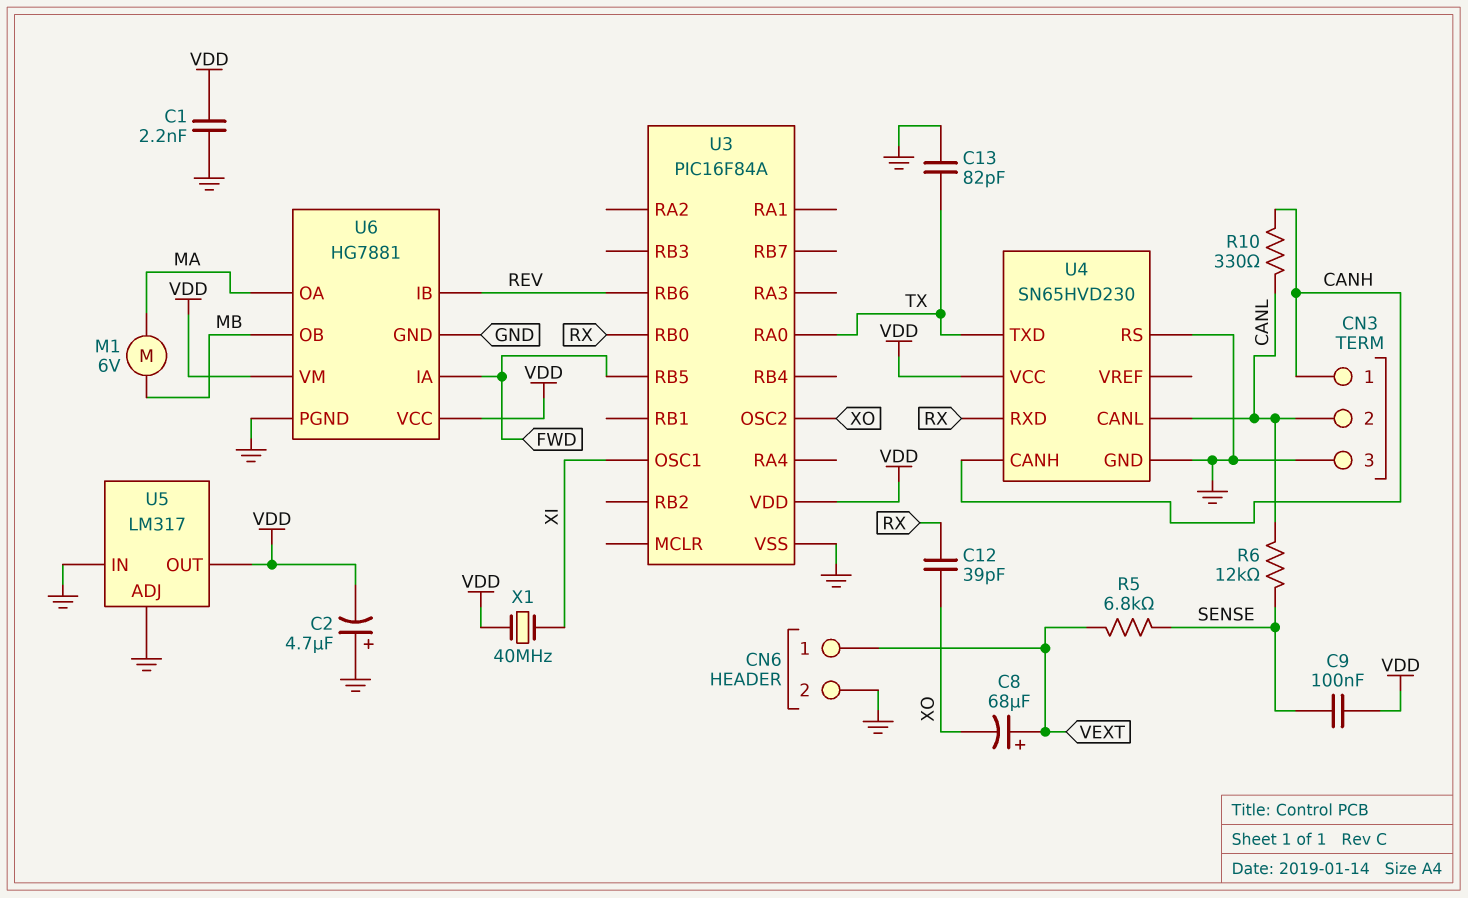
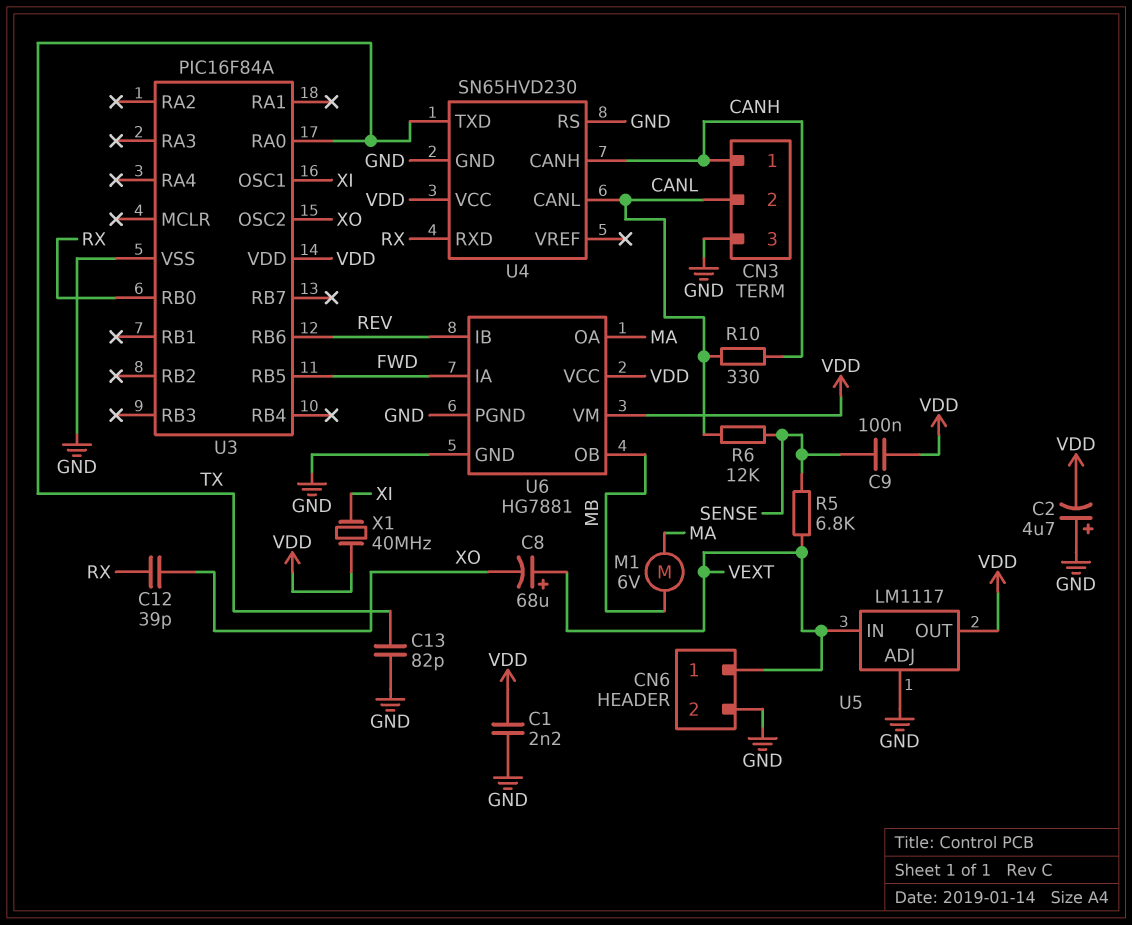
U5: LM317 -> LM1117
U5 pin IN: GND -> VEXT

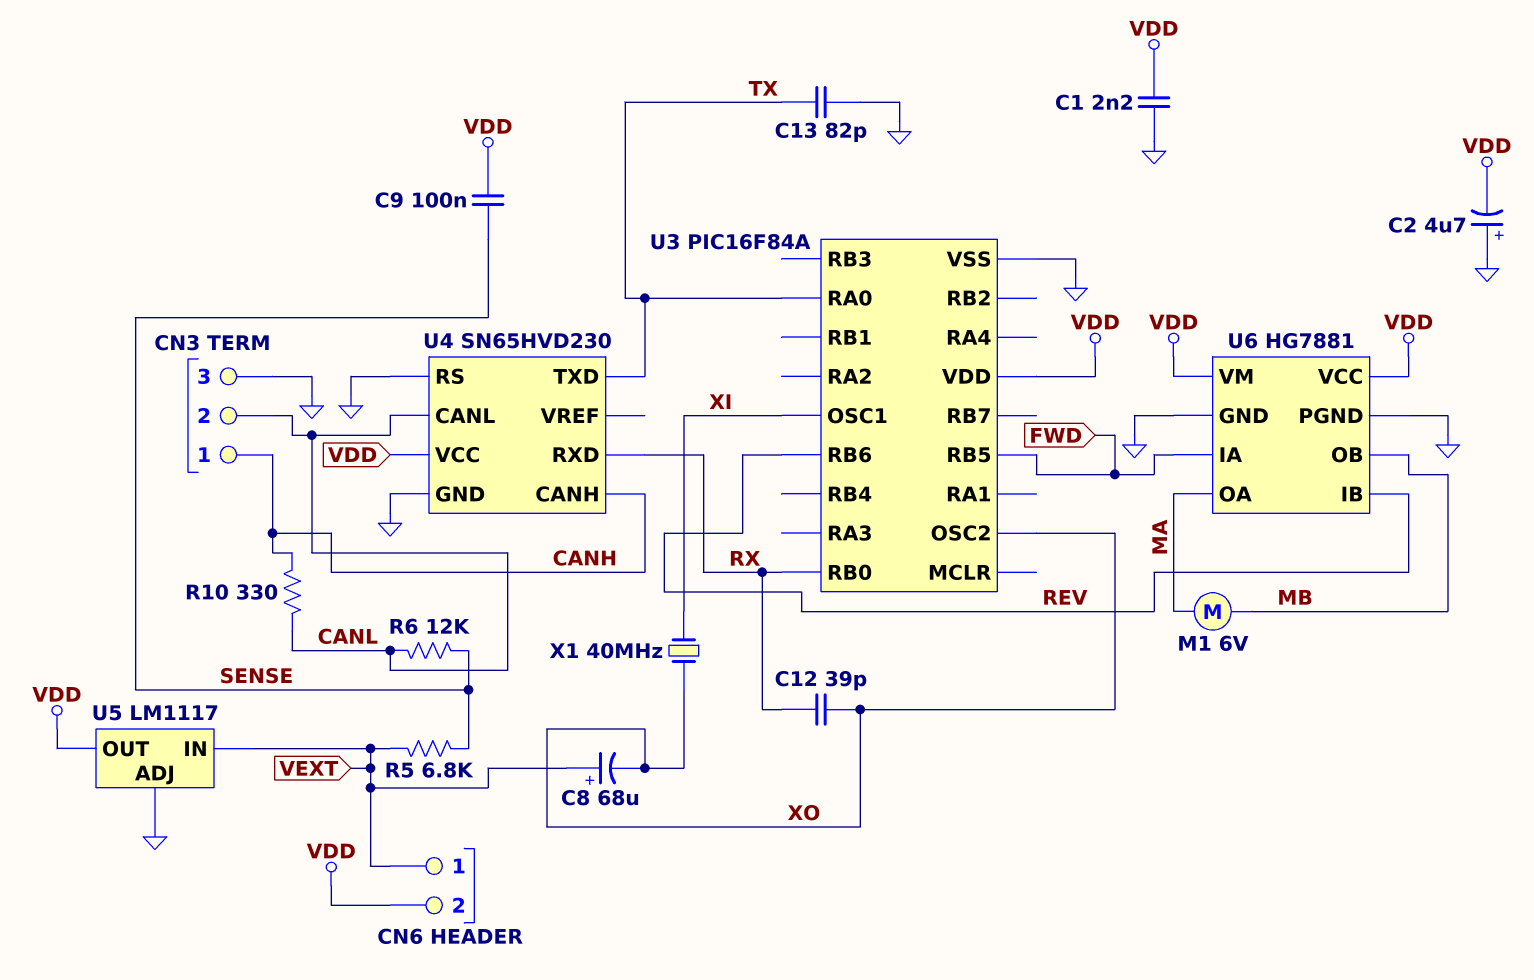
CN6 pin 2: GND -> VDD
X1: 40MHz (VDD, XI) -> 40MHz (XI, XO)

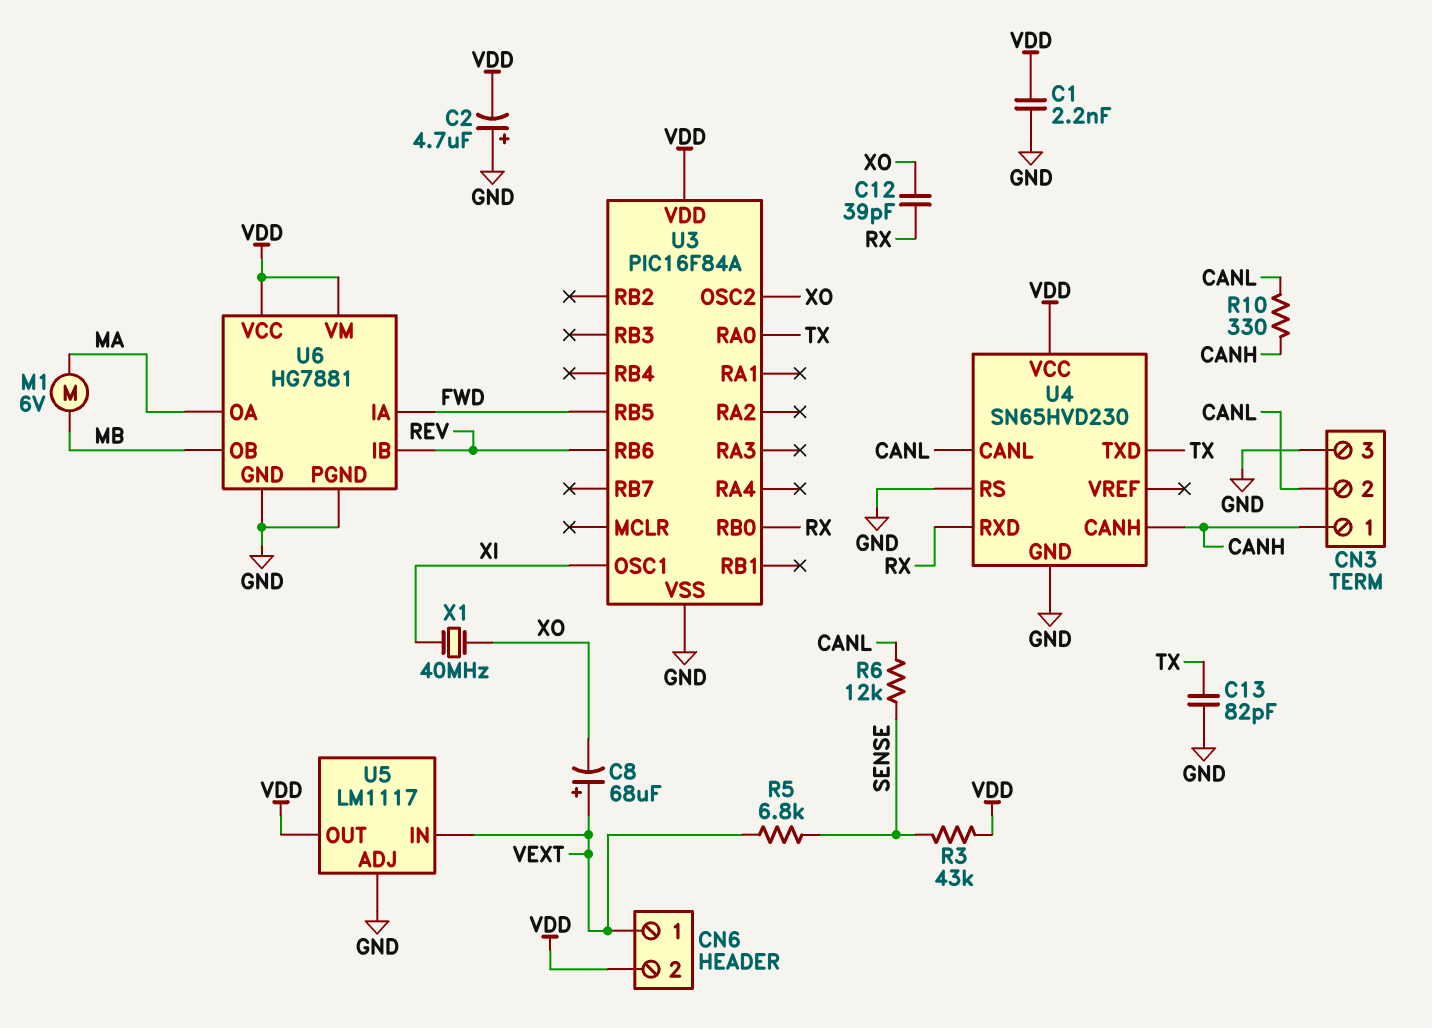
C9: 100nF (SENSE, VDD) -> none
R3: none -> 43k (SENSE, VDD)

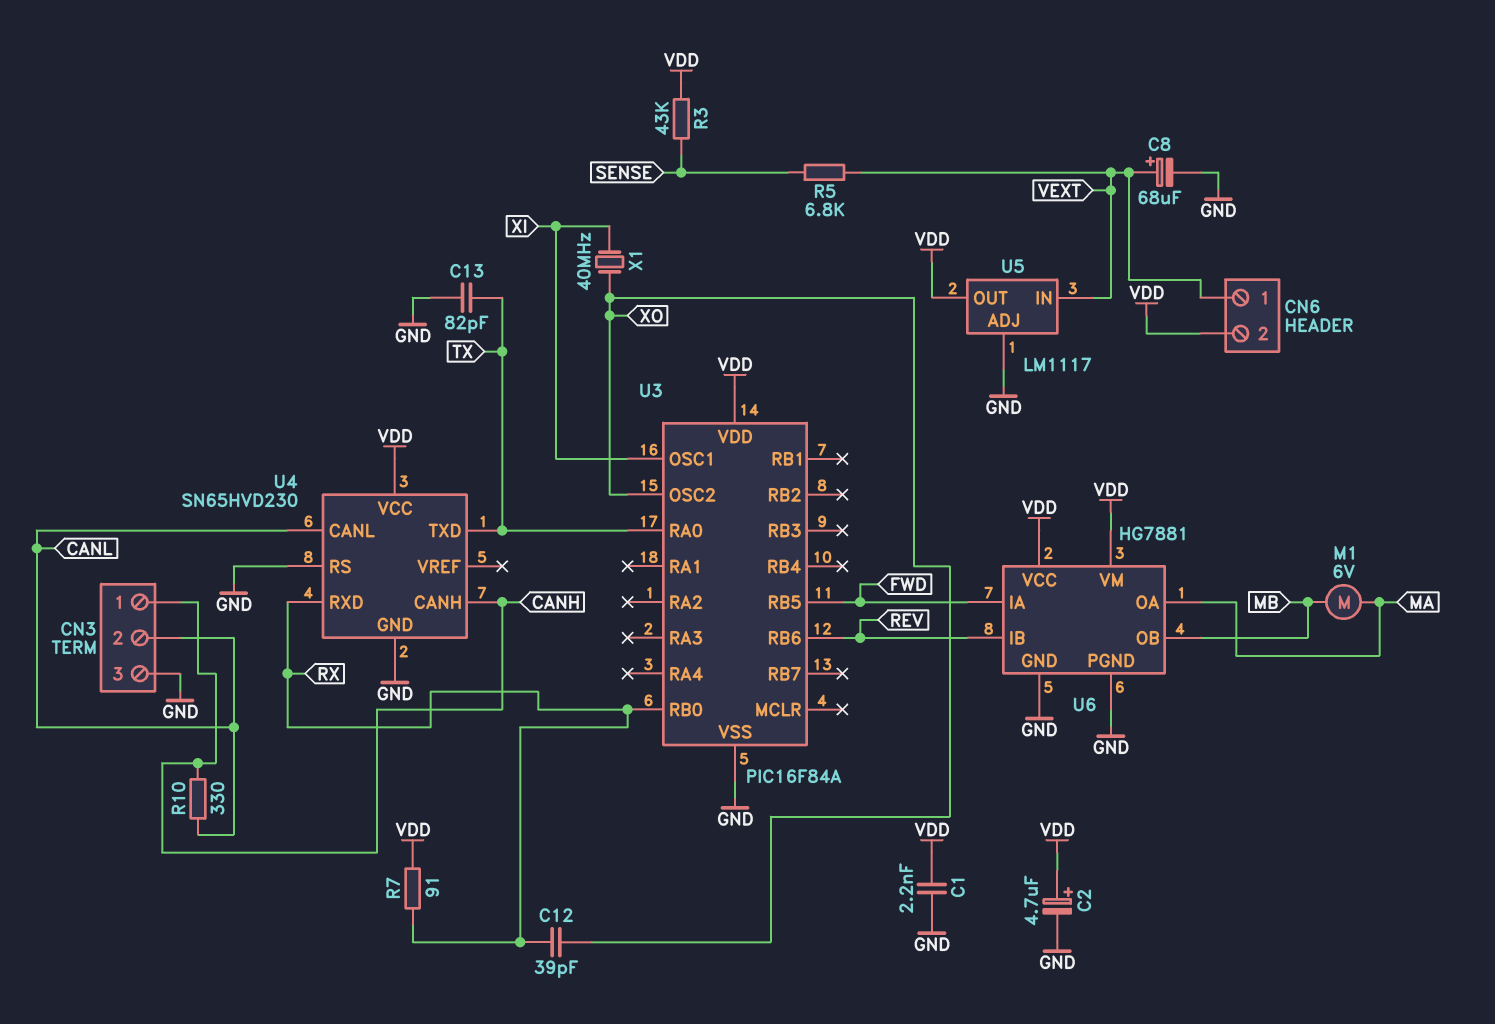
C2: 4.7uF (plus GND, minus VDD) -> 4.7uF (plus VDD, minus GND)
C8: 68uF (plus VEXT, minus XO) -> 68uF (plus VEXT, minus GND)
R6: 12k (CANL, SENSE) -> none
R7: none -> 91 (RX, VDD)

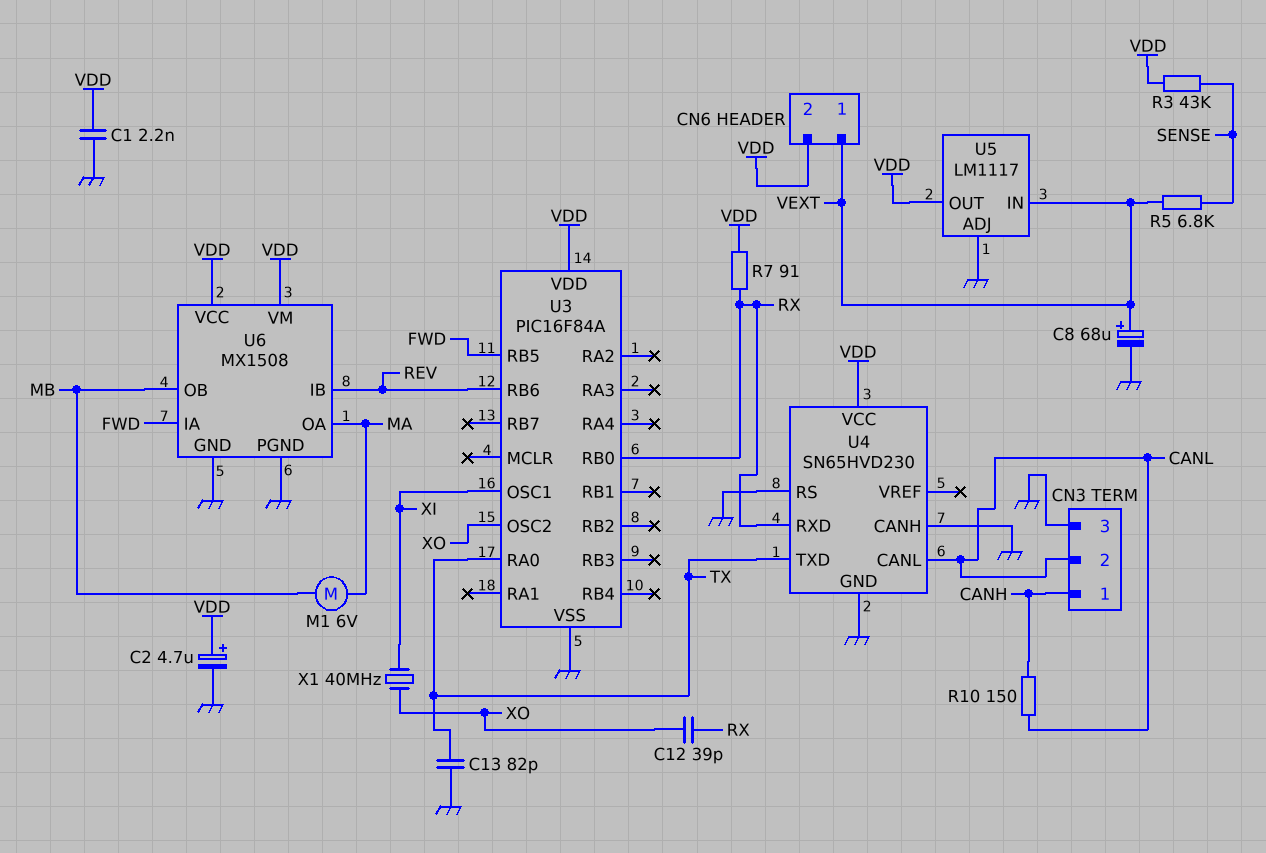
R10: 330 (CANH, CANL) -> 150 (CANH, CANL)
U4 pin CANH: CANH -> GND
U6: HG7881 -> MX1508

